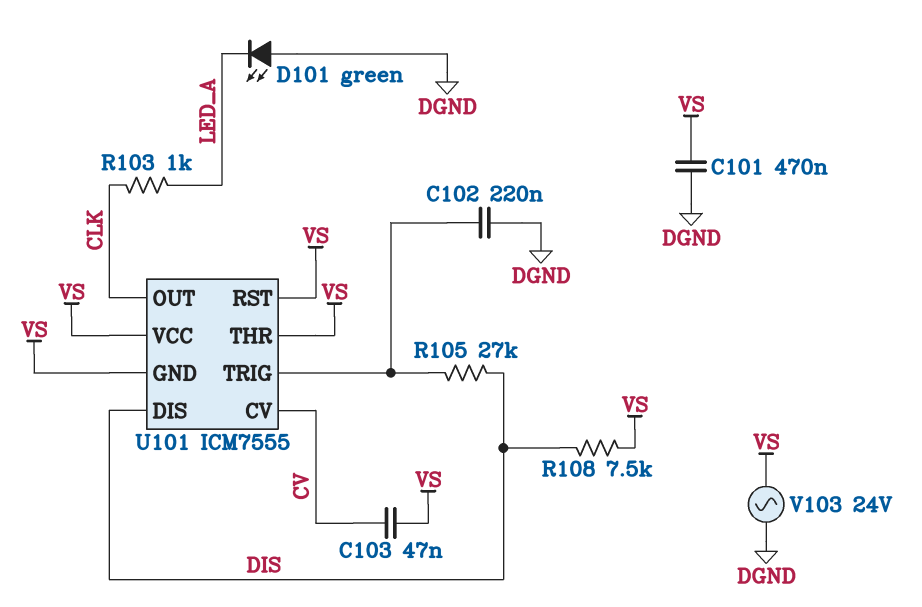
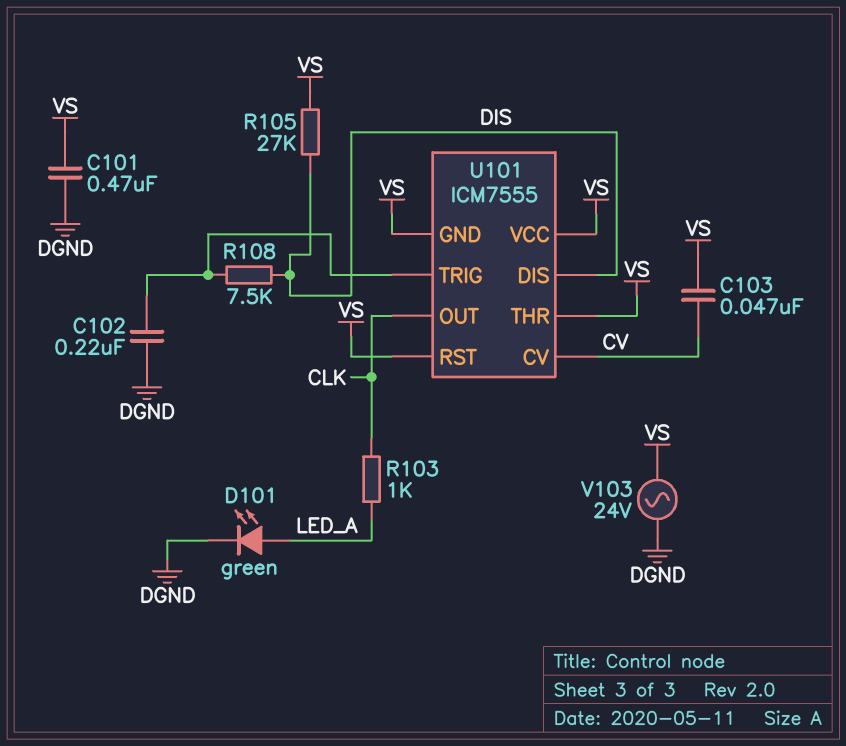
D101: LED green (A DGND, K LED_A) -> LED green (A LED_A, K DGND)
R105: 27k (DIS, U101/TRIG) -> 27k (DIS, VS)
R108: 7.5k (DIS, VS) -> 7.5k (DIS, U101/TRIG)

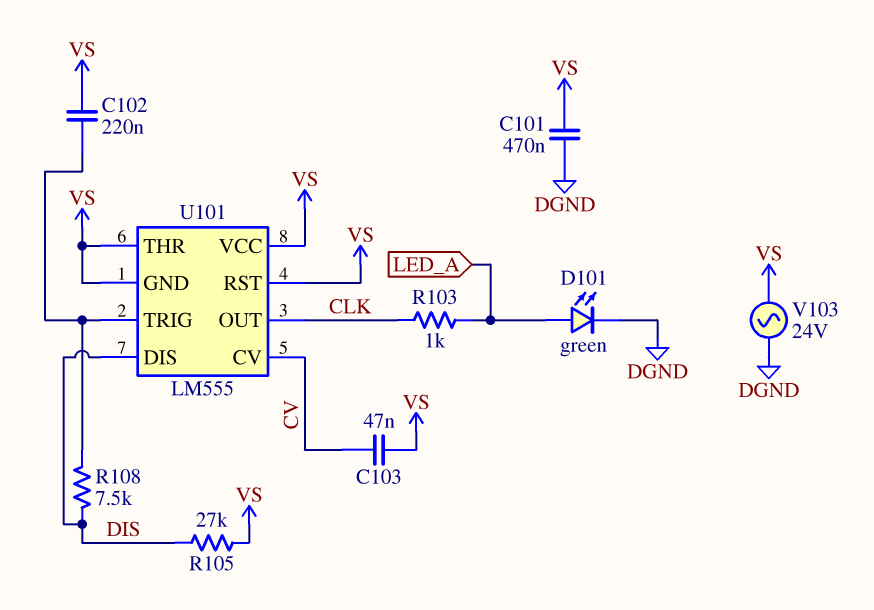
C102: 220nF (DGND, U101/TRIG) -> 220nF (U101/TRIG, VS)
U101: ICM7555 -> LM555

